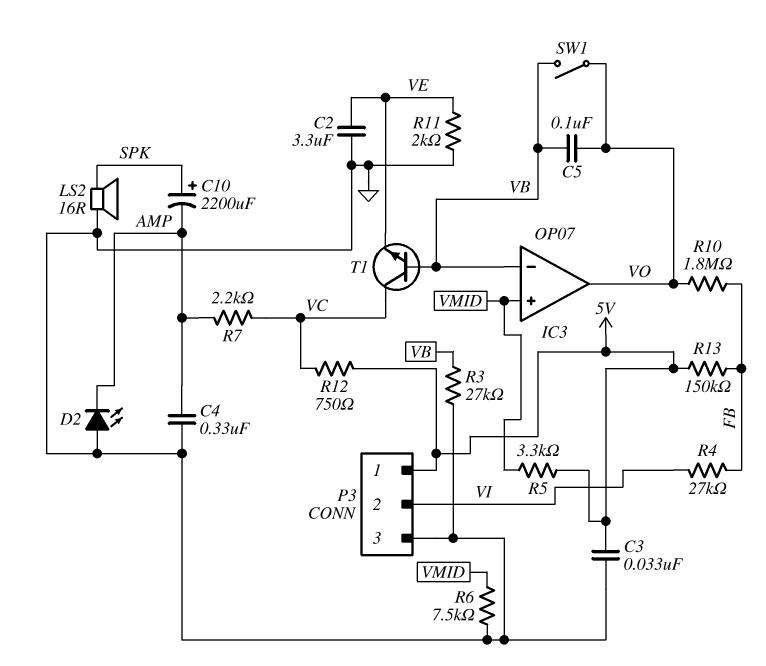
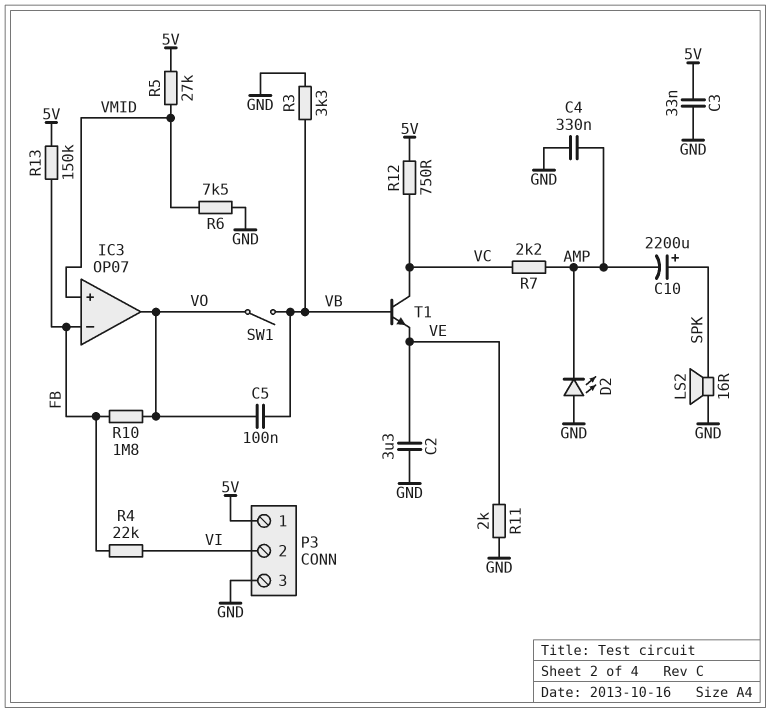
IC3 pin in-: VB -> FB
R3: 27k (GND, VB) -> 3.3k (GND, VB)
R4: 27k (FB, VI) -> 22k (FB, VI)
R5: 3.3k (5V, VMID) -> 27k (5V, VMID)

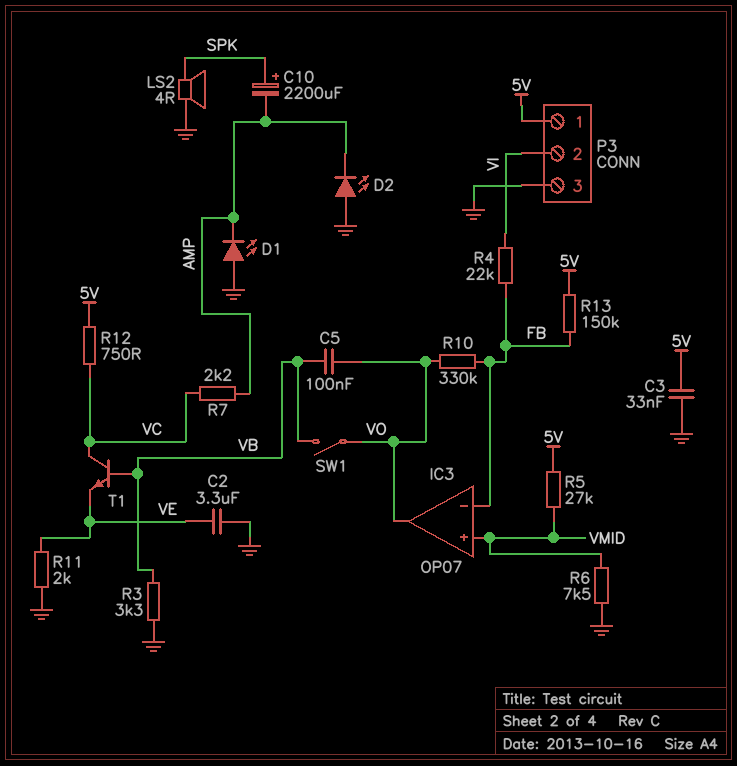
C4: 330nF (AMP, GND) -> none
D1: none -> LED (A GND, K AMP)
LS2: speaker 16R (GND, SPK) -> speaker 4R (GND, SPK)
R10: 1.8M (FB, VO) -> 330k (FB, VO)

